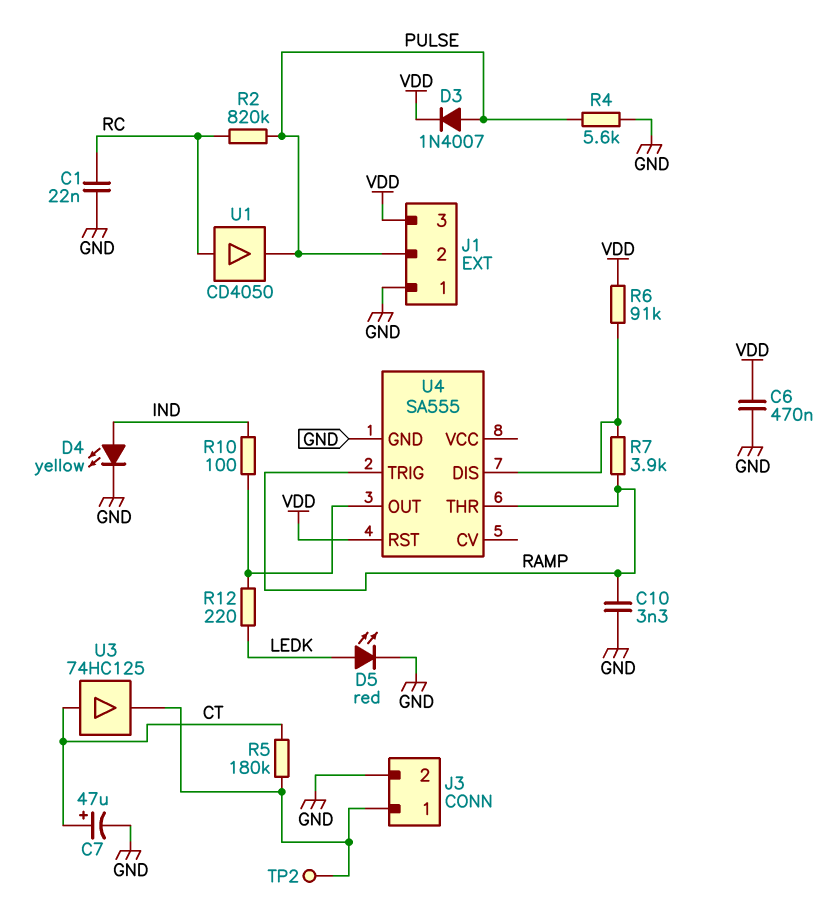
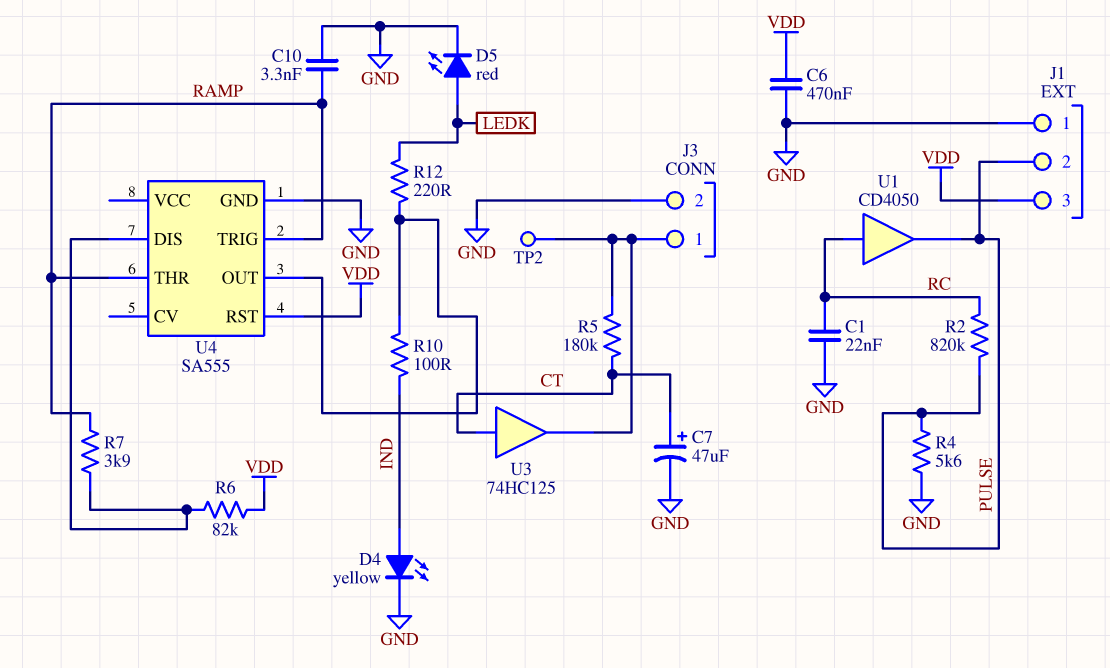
D3: diode 1N4007 (A PULSE, K VDD) -> none
R6: 91k (U4/DIS, VDD) -> 82k (U4/DIS, VDD)

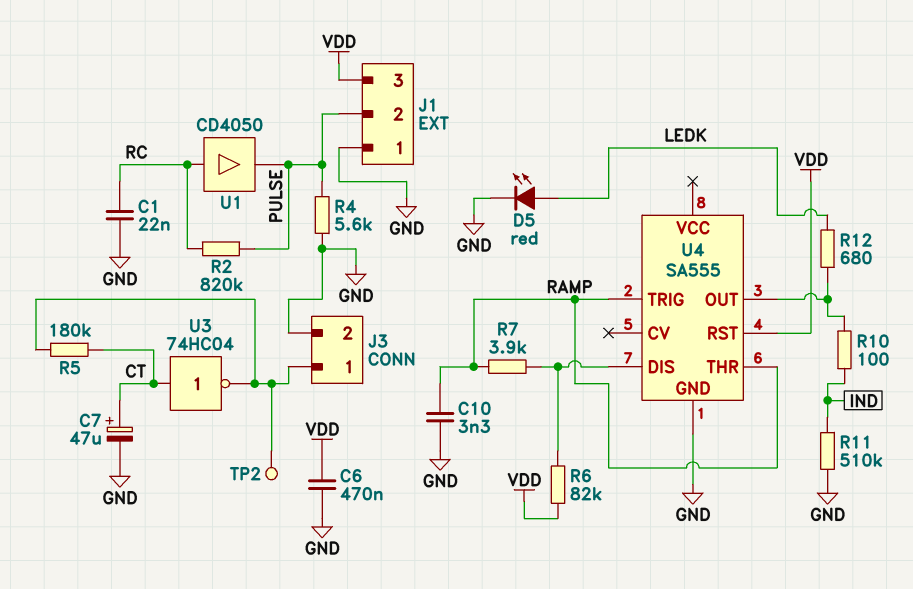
D4: LED yellow (A IND, K GND) -> none
R11: none -> 510k (GND, IND)
R12: 220 (LEDK, U4/OUT) -> 680 (LEDK, U4/OUT)
U3: buffer 74HC125 (in CT, out J3/1) -> NOT 74HC04 (in CT, out J3/1)

